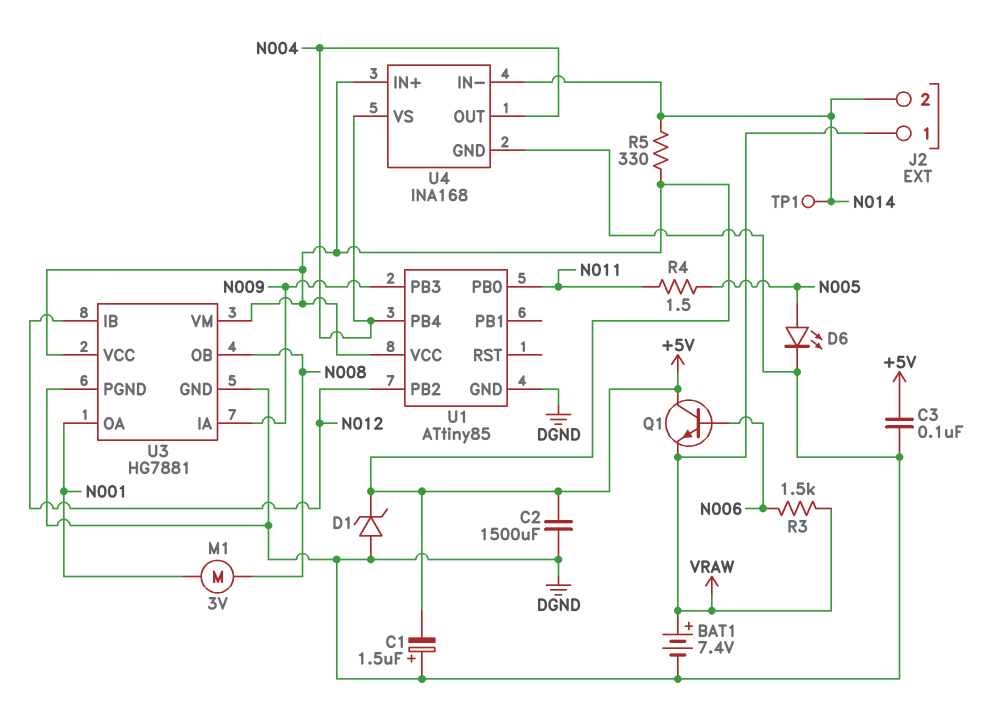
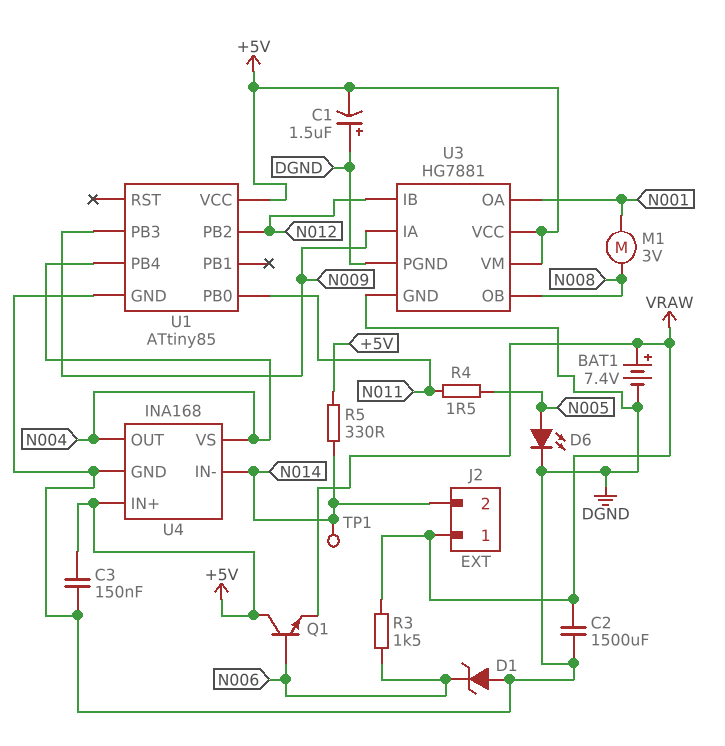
C2: 1500uF (+5V, DGND) -> 1500uF (DGND, VRAW)
C3: 100nF (+5V, DGND) -> 150nF (+5V, DGND)
D1: zener (A DGND, K +5V) -> zener (A DGND, K N006)

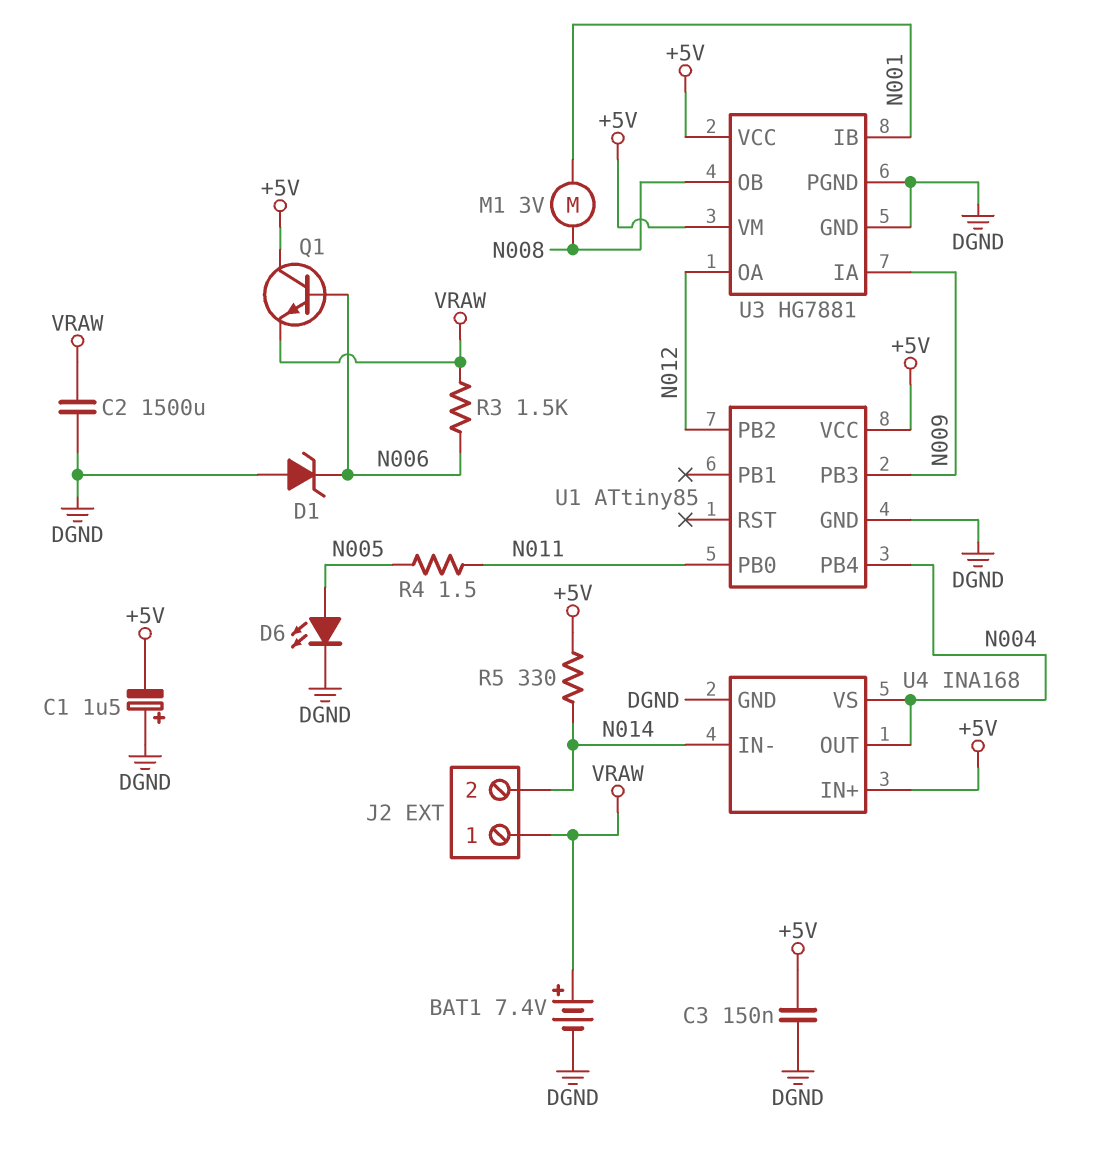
TP1: test point (N014) -> none
U3 pin IB: N012 -> N001
U3 pin OA: N001 -> N012

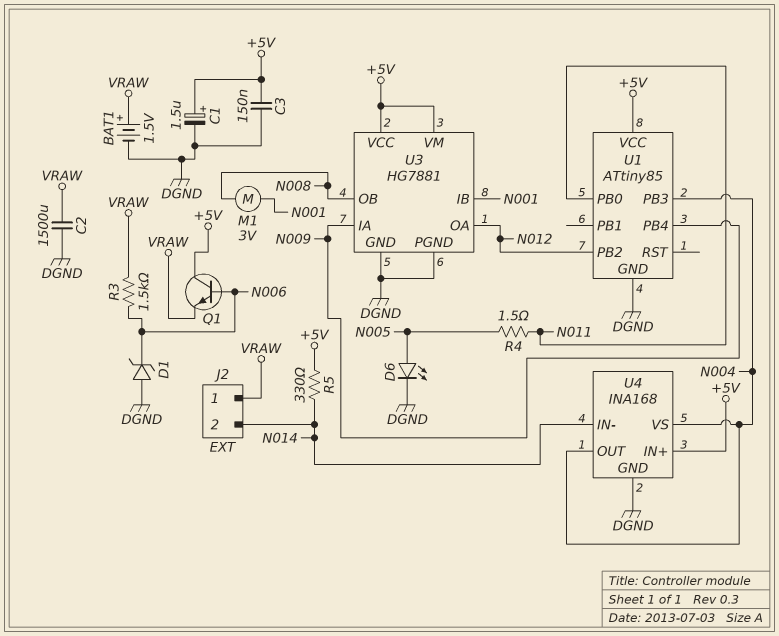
BAT1: 7.4V (plus VRAW, minus DGND) -> 1.5V (plus VRAW, minus DGND)
C1: 1.5uF (plus DGND, minus +5V) -> 1.5uF (plus +5V, minus DGND)
U1 pin PB3: N009 -> N004
U1 pin PB4: N004 -> N009

